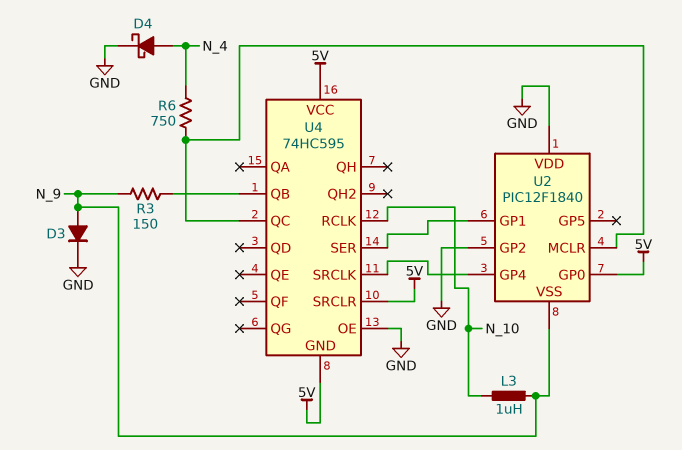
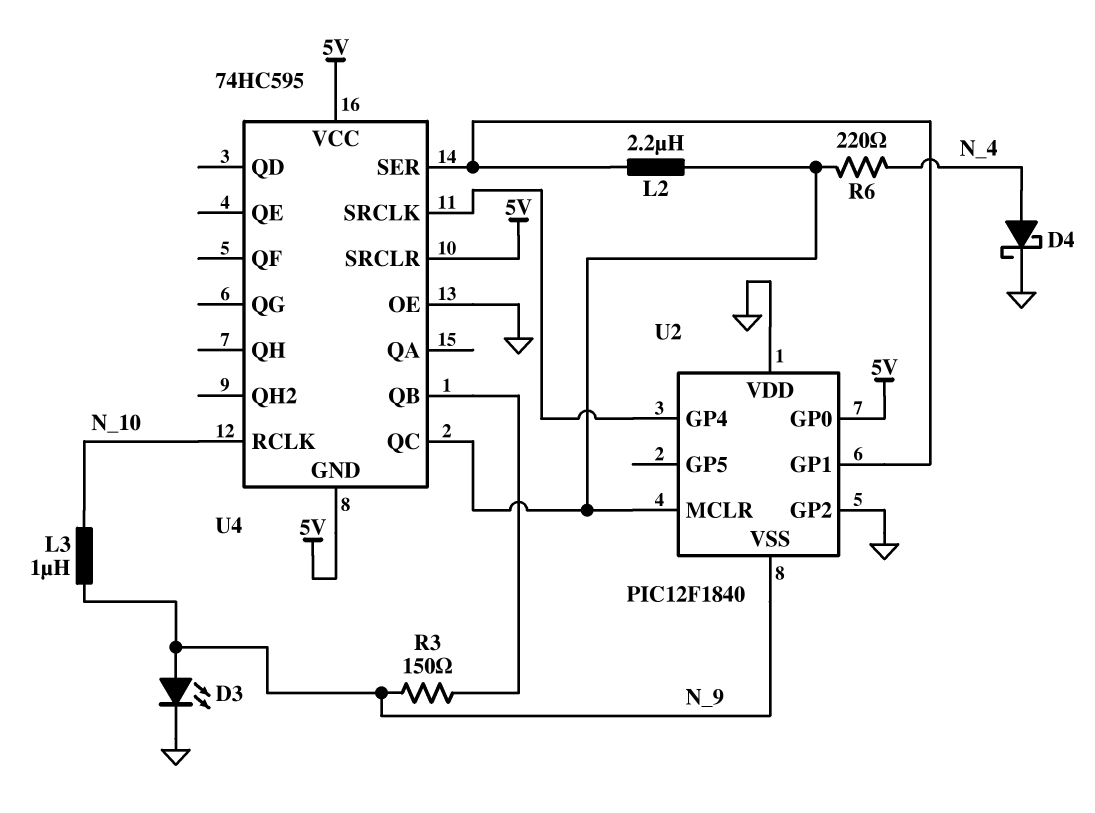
D3: diode (A N_9, K GND) -> LED (A N_9, K GND)
L2: none -> 2.2uH (U2/GP1, U2/MCLR)
R6: 750 (N_4, U2/MCLR) -> 220 (N_4, U2/MCLR)

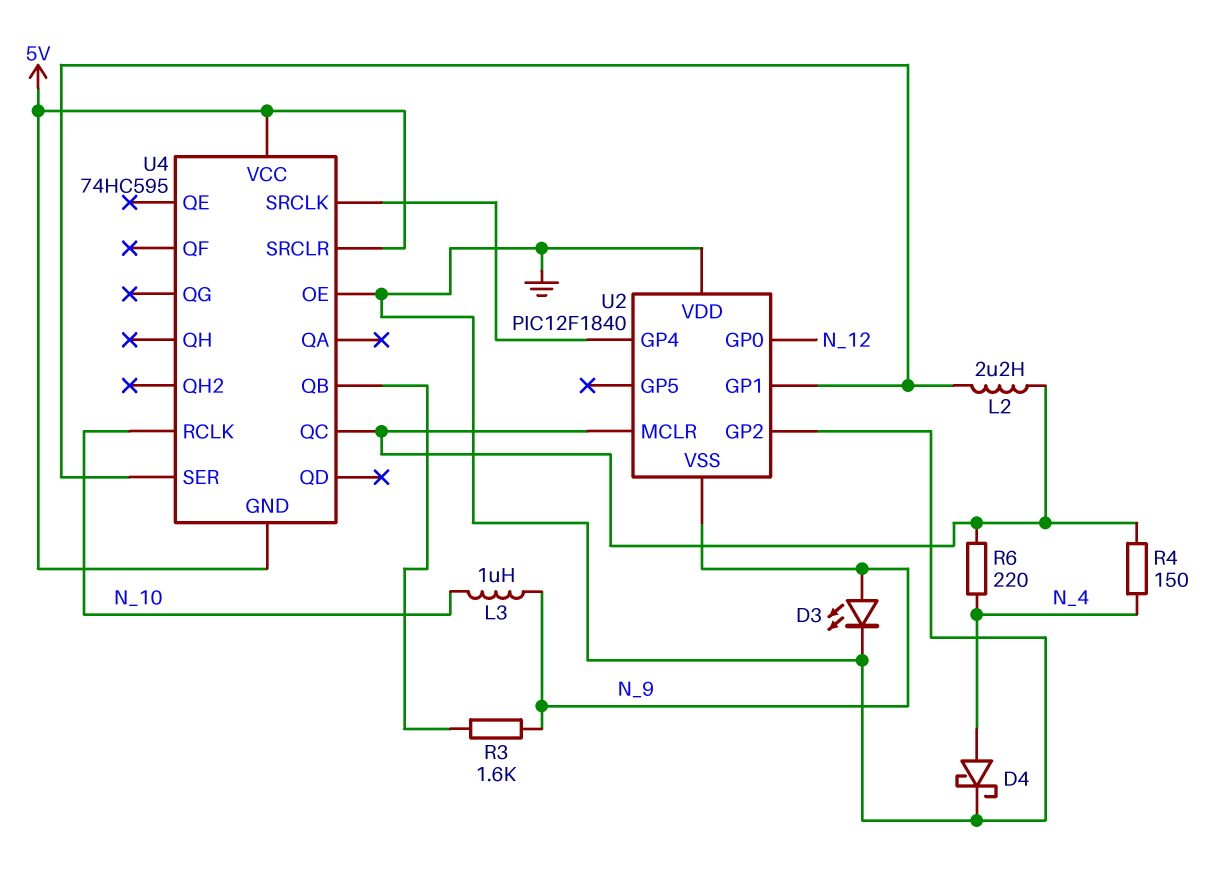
R3: 150 (N_9, U4/QB) -> 1.6k (N_9, U4/QB)
R4: none -> 150 (N_4, U2/MCLR)
U2 pin GP0: 5V -> N_12

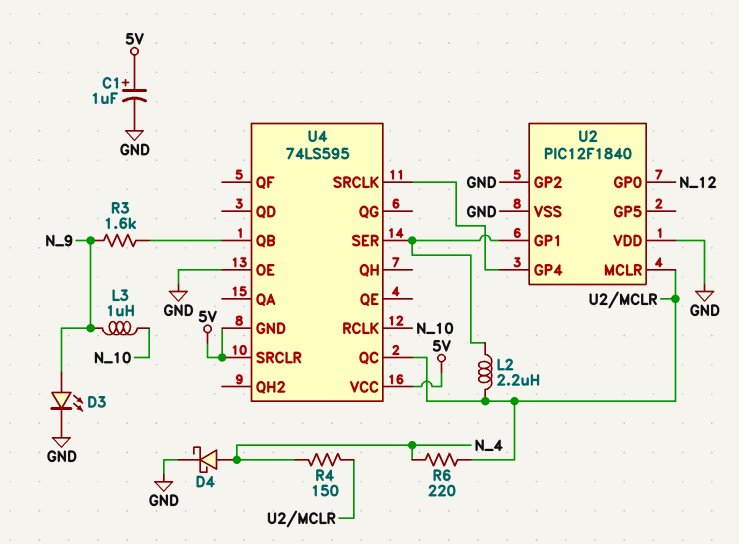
C1: none -> 1uF (plus 5V, minus GND)
U2 pin VSS: N_9 -> GND
U4: 74HC595 -> 74LS595

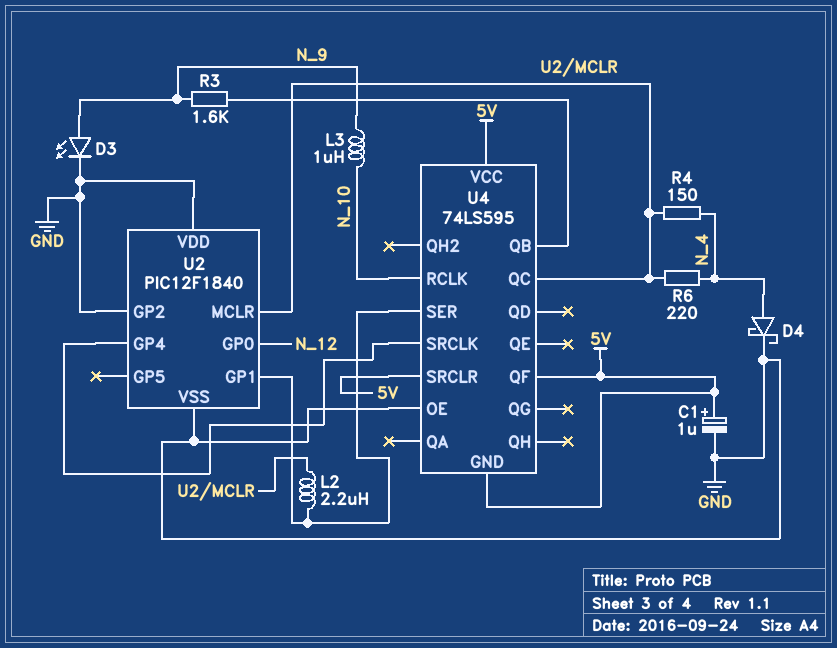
U4 pin QF: none -> 5V

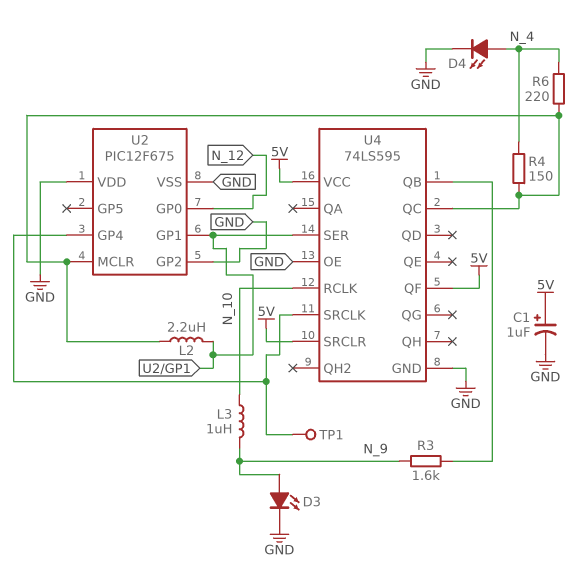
D4: schottky (A N_4, K GND) -> LED (A N_4, K GND)
TP1: none -> test point (U2/GP4)
U2: PIC12F1840 -> PIC12F675
U4 pin GND: 5V -> GND

